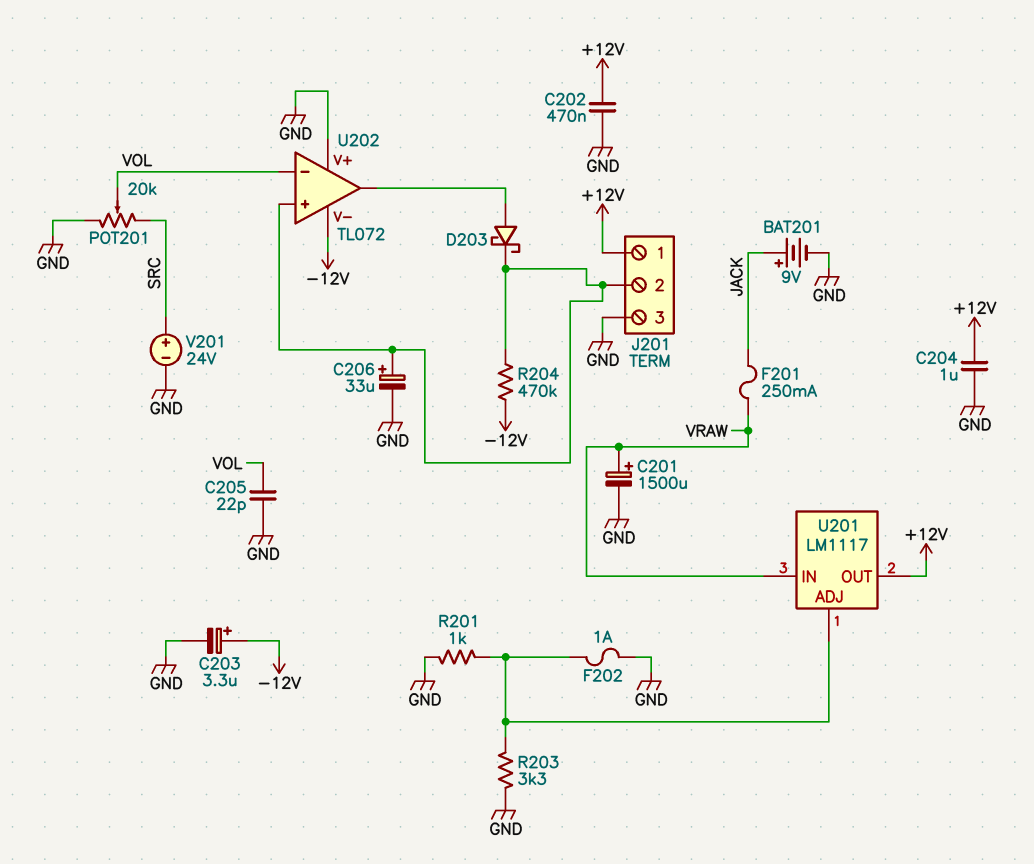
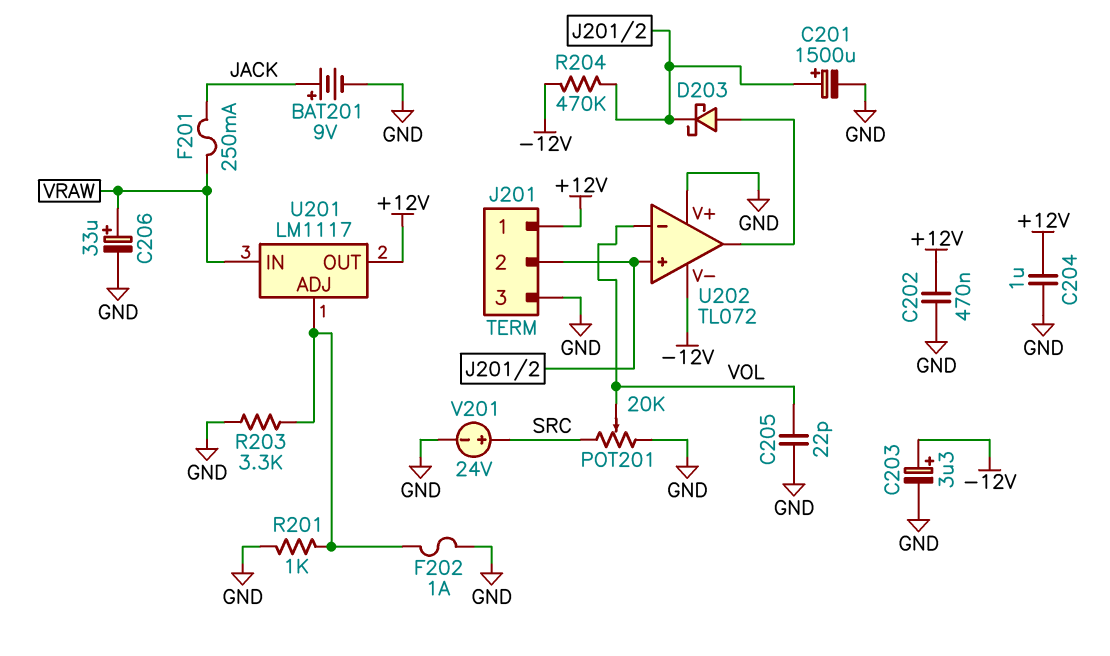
C201: 1500uF (plus VRAW, minus GND) -> 1500uF (plus J201/2, minus GND)
C206: 33uF (plus J201/2, minus GND) -> 33uF (plus VRAW, minus GND)

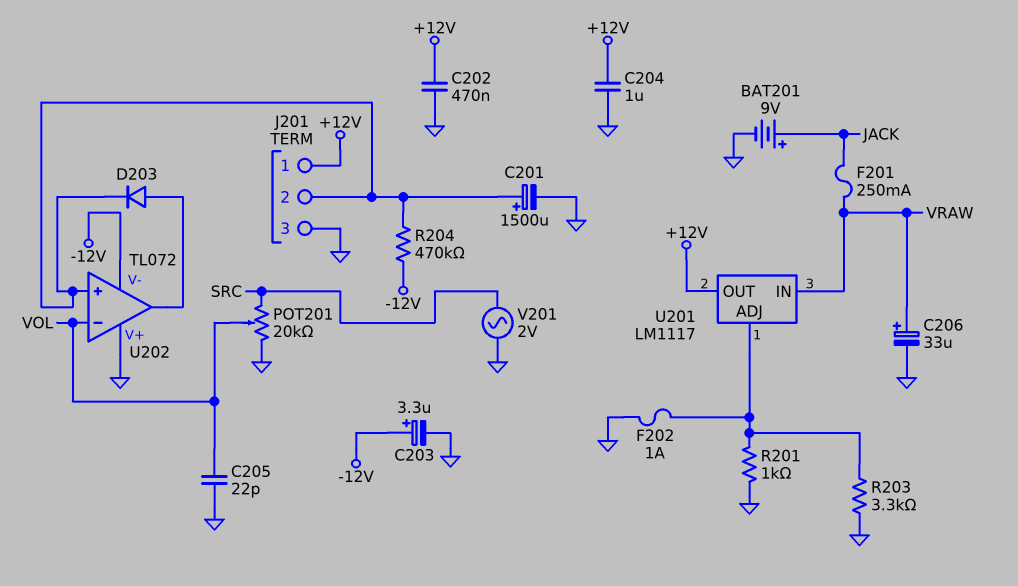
D203: schottky (A U202/out, K J201/2) -> diode (A U202/out, K J201/2)
V201: 24V (plus SRC, minus GND) -> AC 2V (GND, SRC)

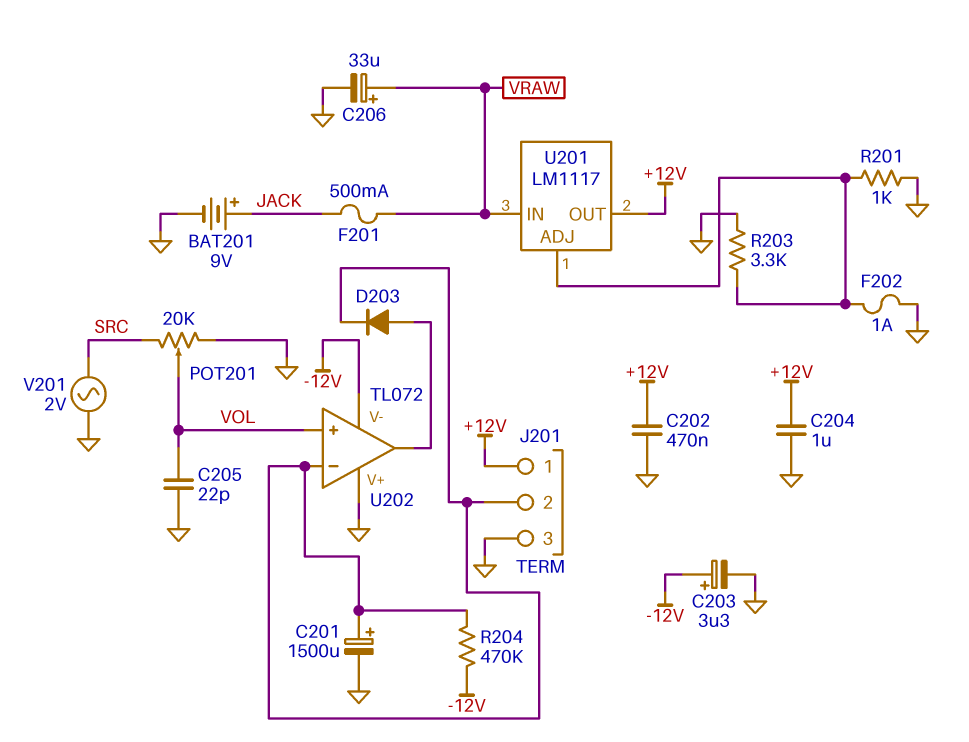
F201: 250mA (JACK, VRAW) -> 500mA (JACK, VRAW)
U202 pin in+: J201/2 -> VOL
U202 pin in-: VOL -> J201/2

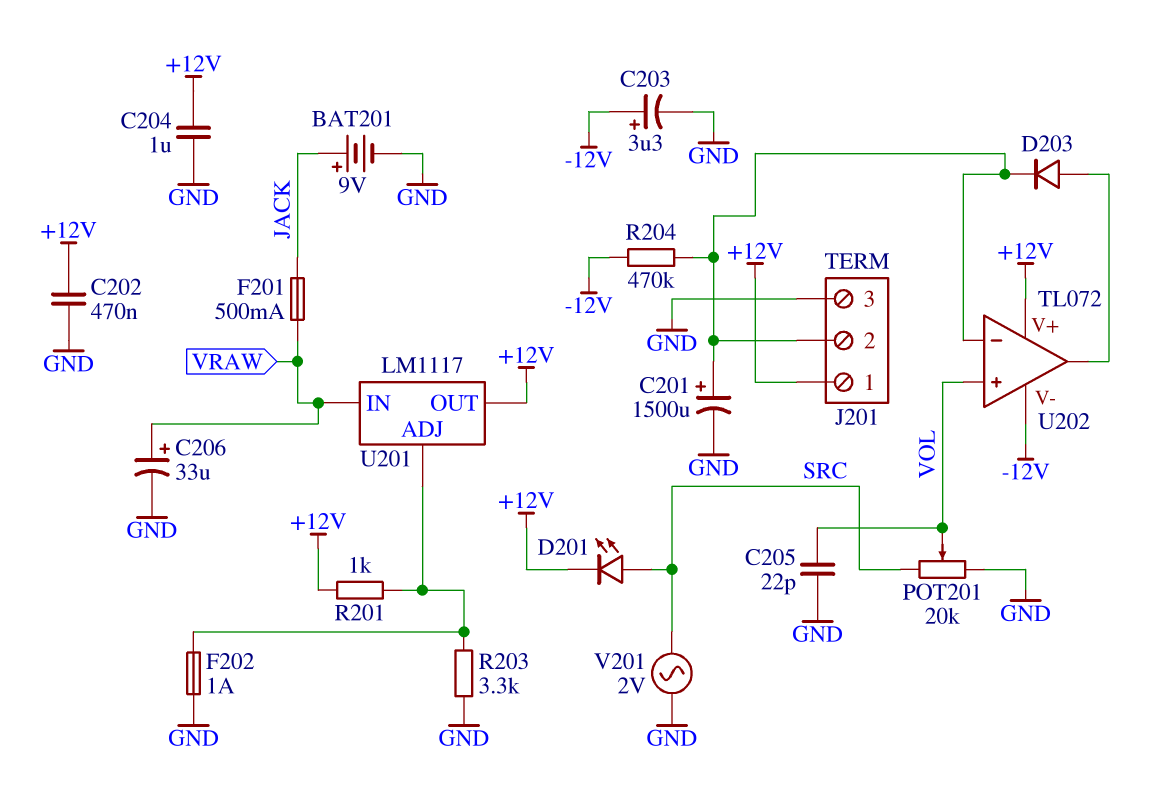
D201: none -> LED (A SRC, K +12V)
R201: 1k (GND, U201/ADJ) -> 1k (+12V, U201/ADJ)
U202 pin V+: GND -> +12V

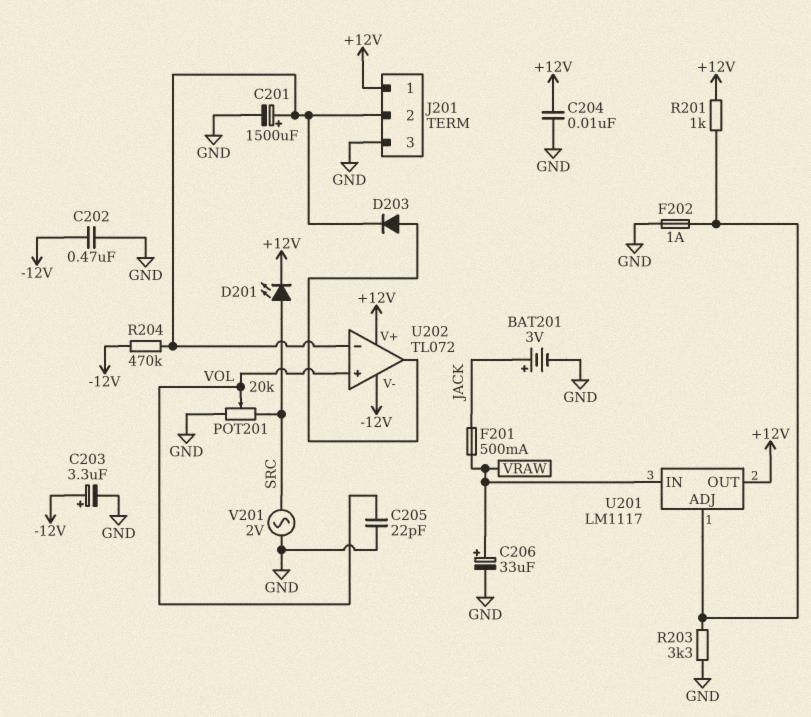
BAT201: 9V (plus JACK, minus GND) -> 3V (plus JACK, minus GND)
C202: 470nF (+12V, GND) -> 470nF (-12V, GND)
C204: 1uF (+12V, GND) -> 10nF (+12V, GND)

